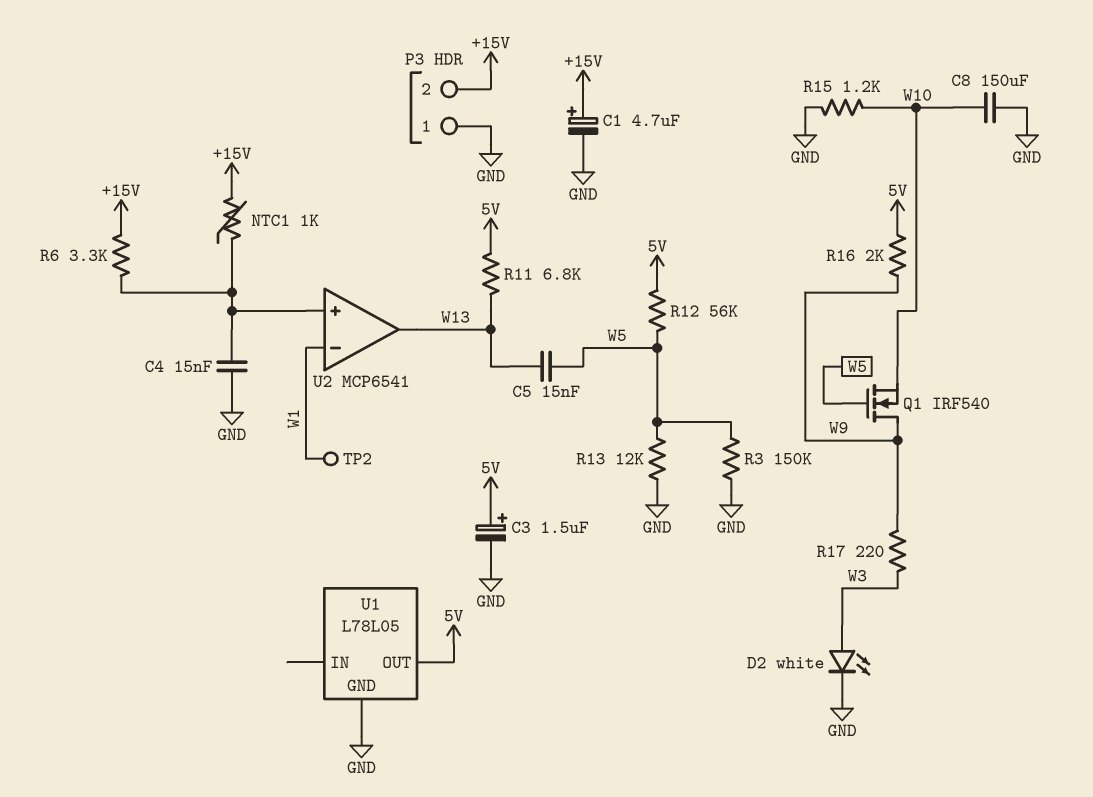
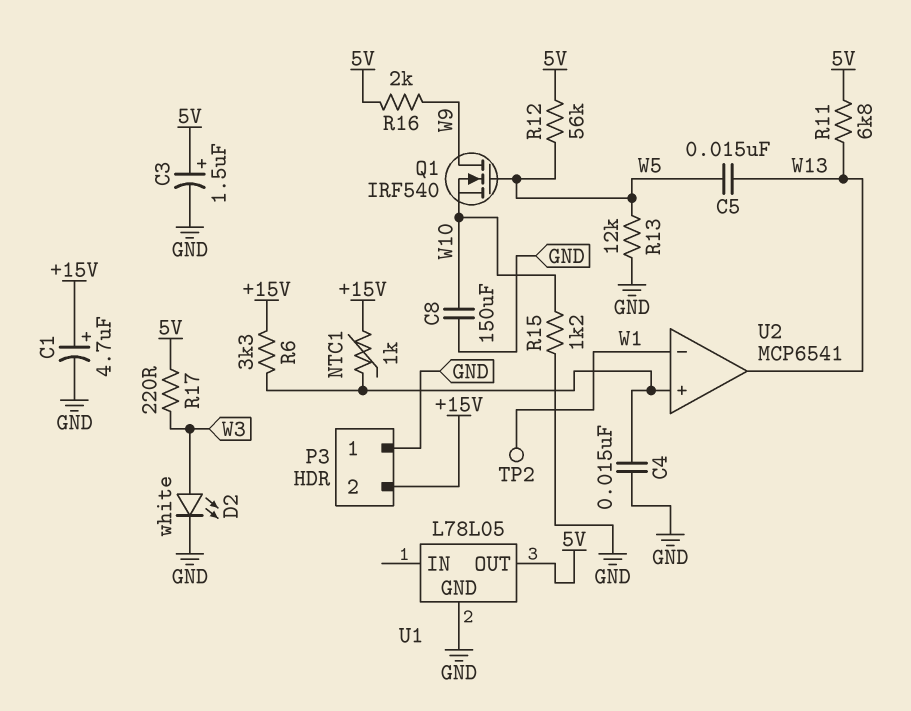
R3: 150k (GND, W5) -> none
R17: 220 (W3, W9) -> 220 (5V, W3)

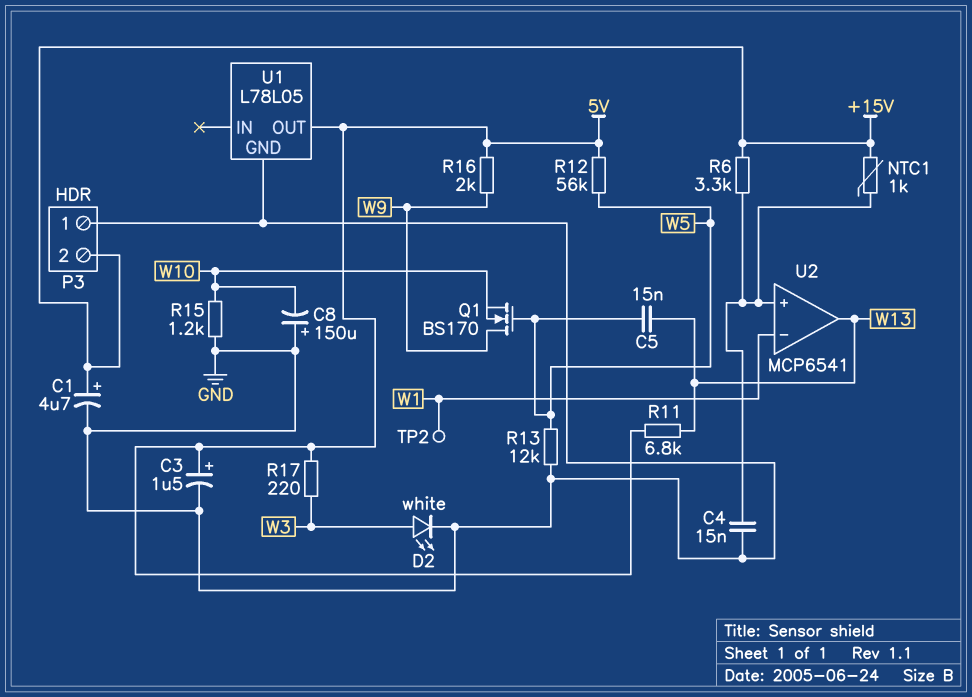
C8: 150uF (GND, W10) -> 150uF (plus GND, minus W10)
Q1: NMOS IRF540 (G W5, D W9, S W10) -> NMOS BS170 (G W5, D W9, S W10)

